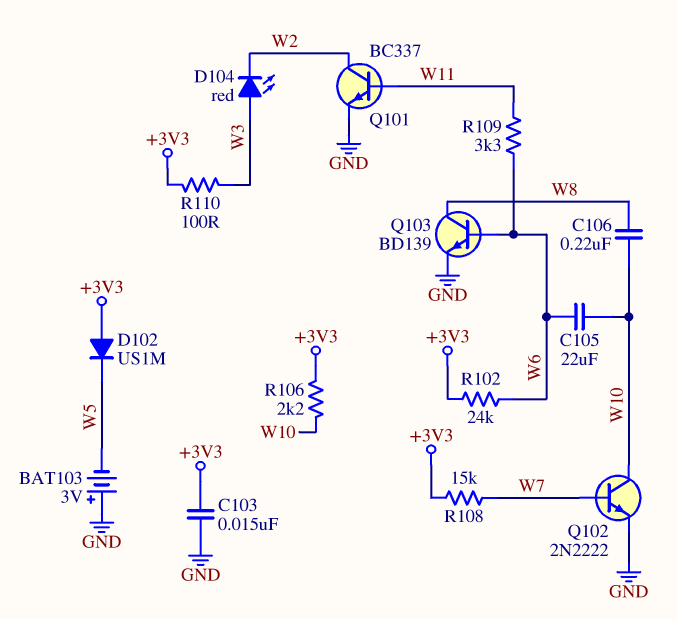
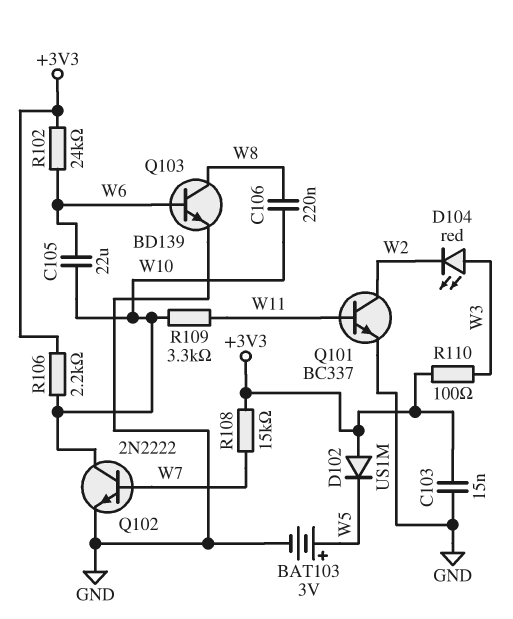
BAT103: 3V (plus GND, minus W5) -> 3V (plus W5, minus GND)
R109: 3.3k (W6, W11) -> 3.3k (W10, W11)

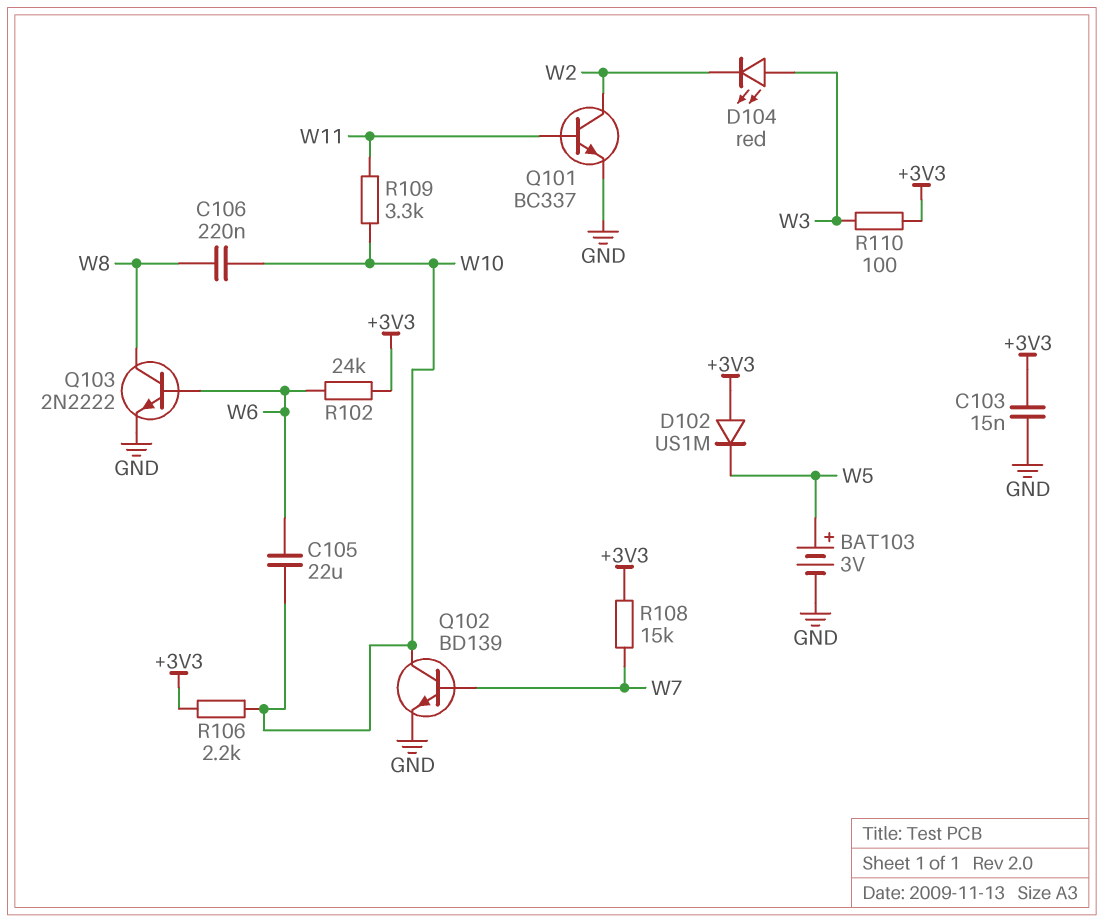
Q102: NPN 2N2222 (B W7, C W10, E GND) -> NPN BD139 (B W7, C W10, E GND)
Q103: NPN BD139 (B W6, C W8, E GND) -> NPN 2N2222 (B W6, C W8, E GND)

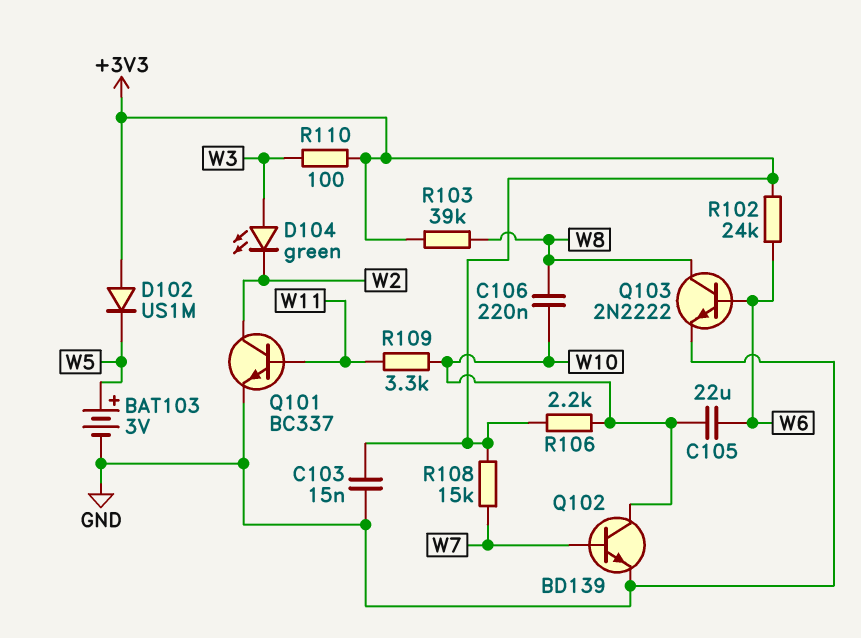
D104: LED red (A W3, K W2) -> LED green (A W3, K W2)
R103: none -> 39k (+3V3, W8)

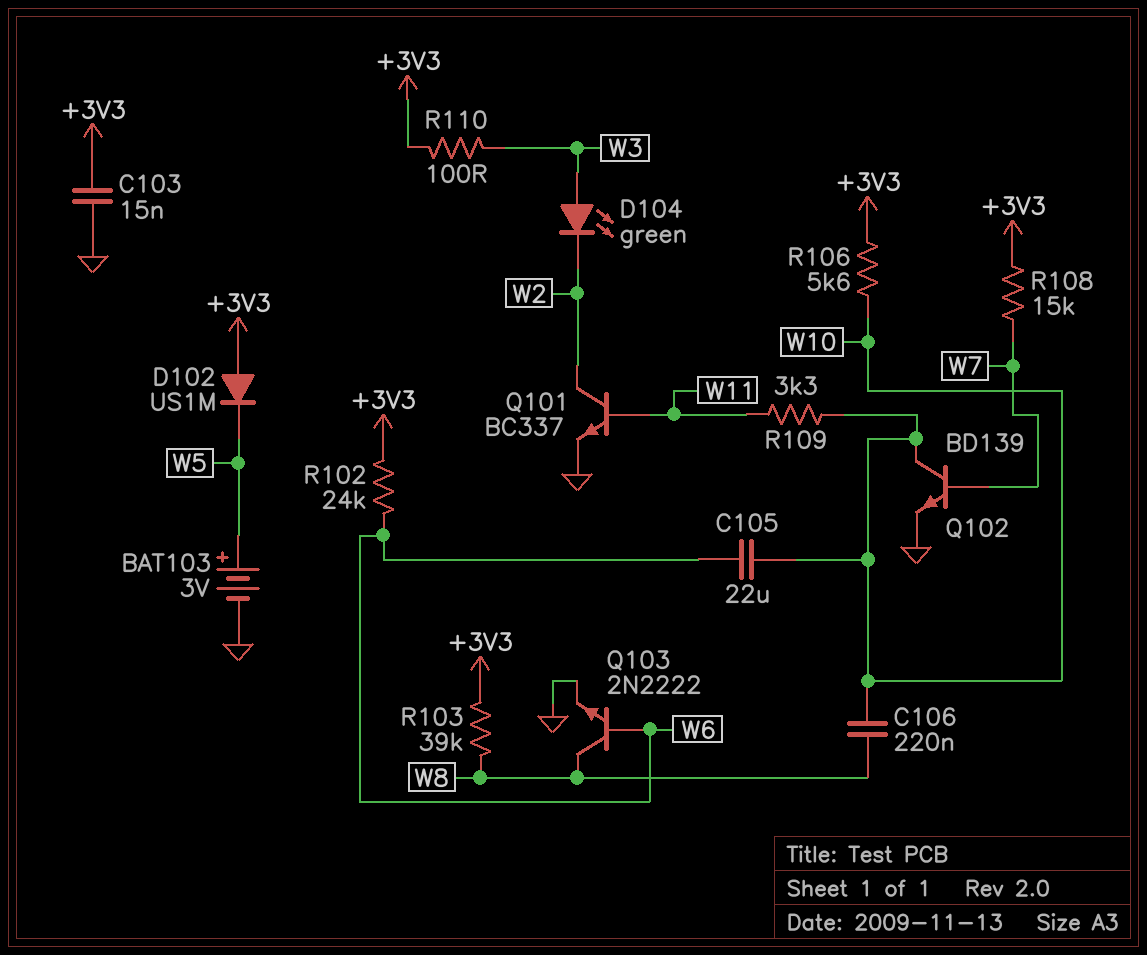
R106: 2.2k (+3V3, W10) -> 5.6k (+3V3, W10)

